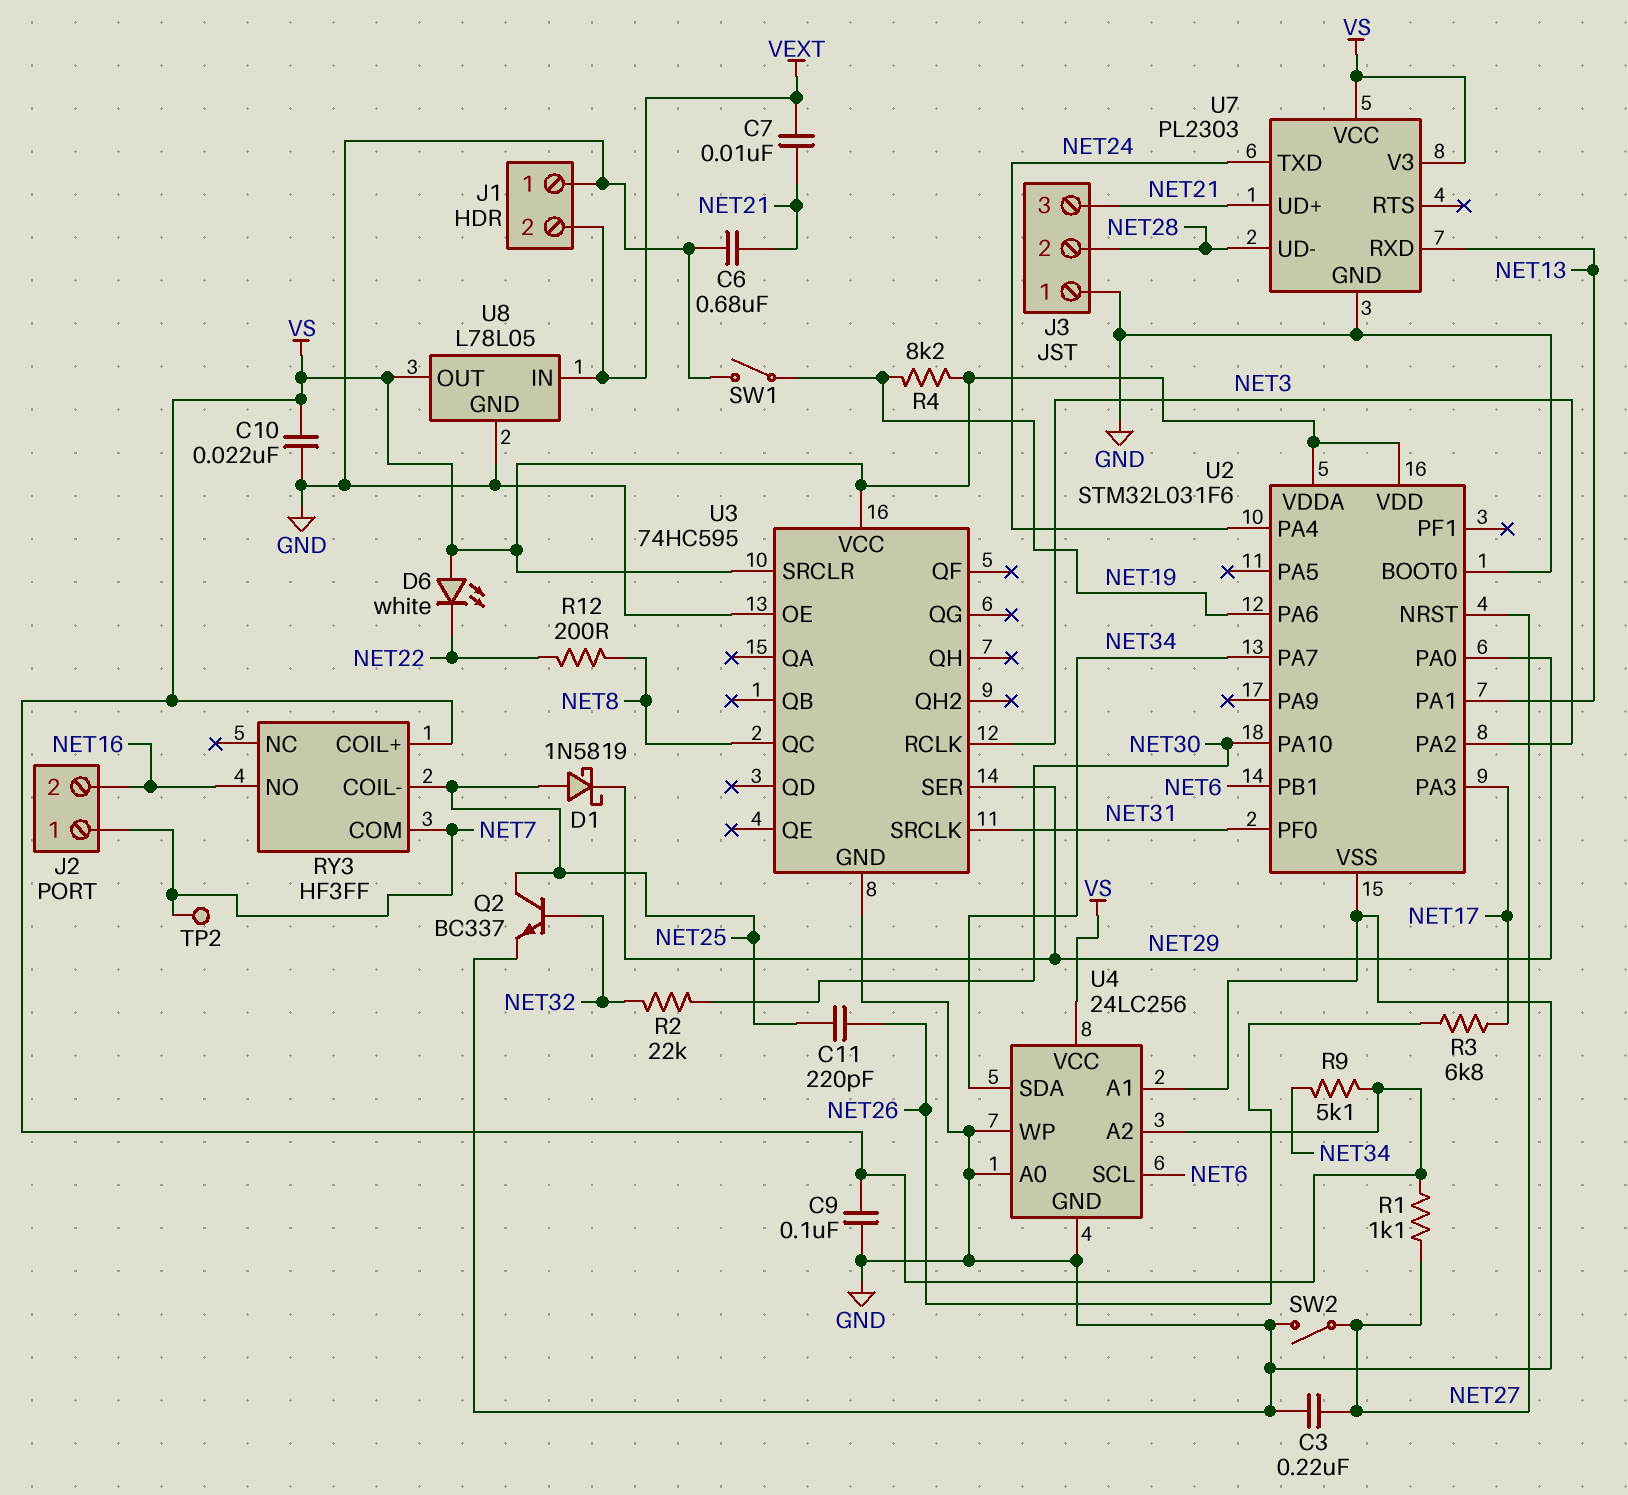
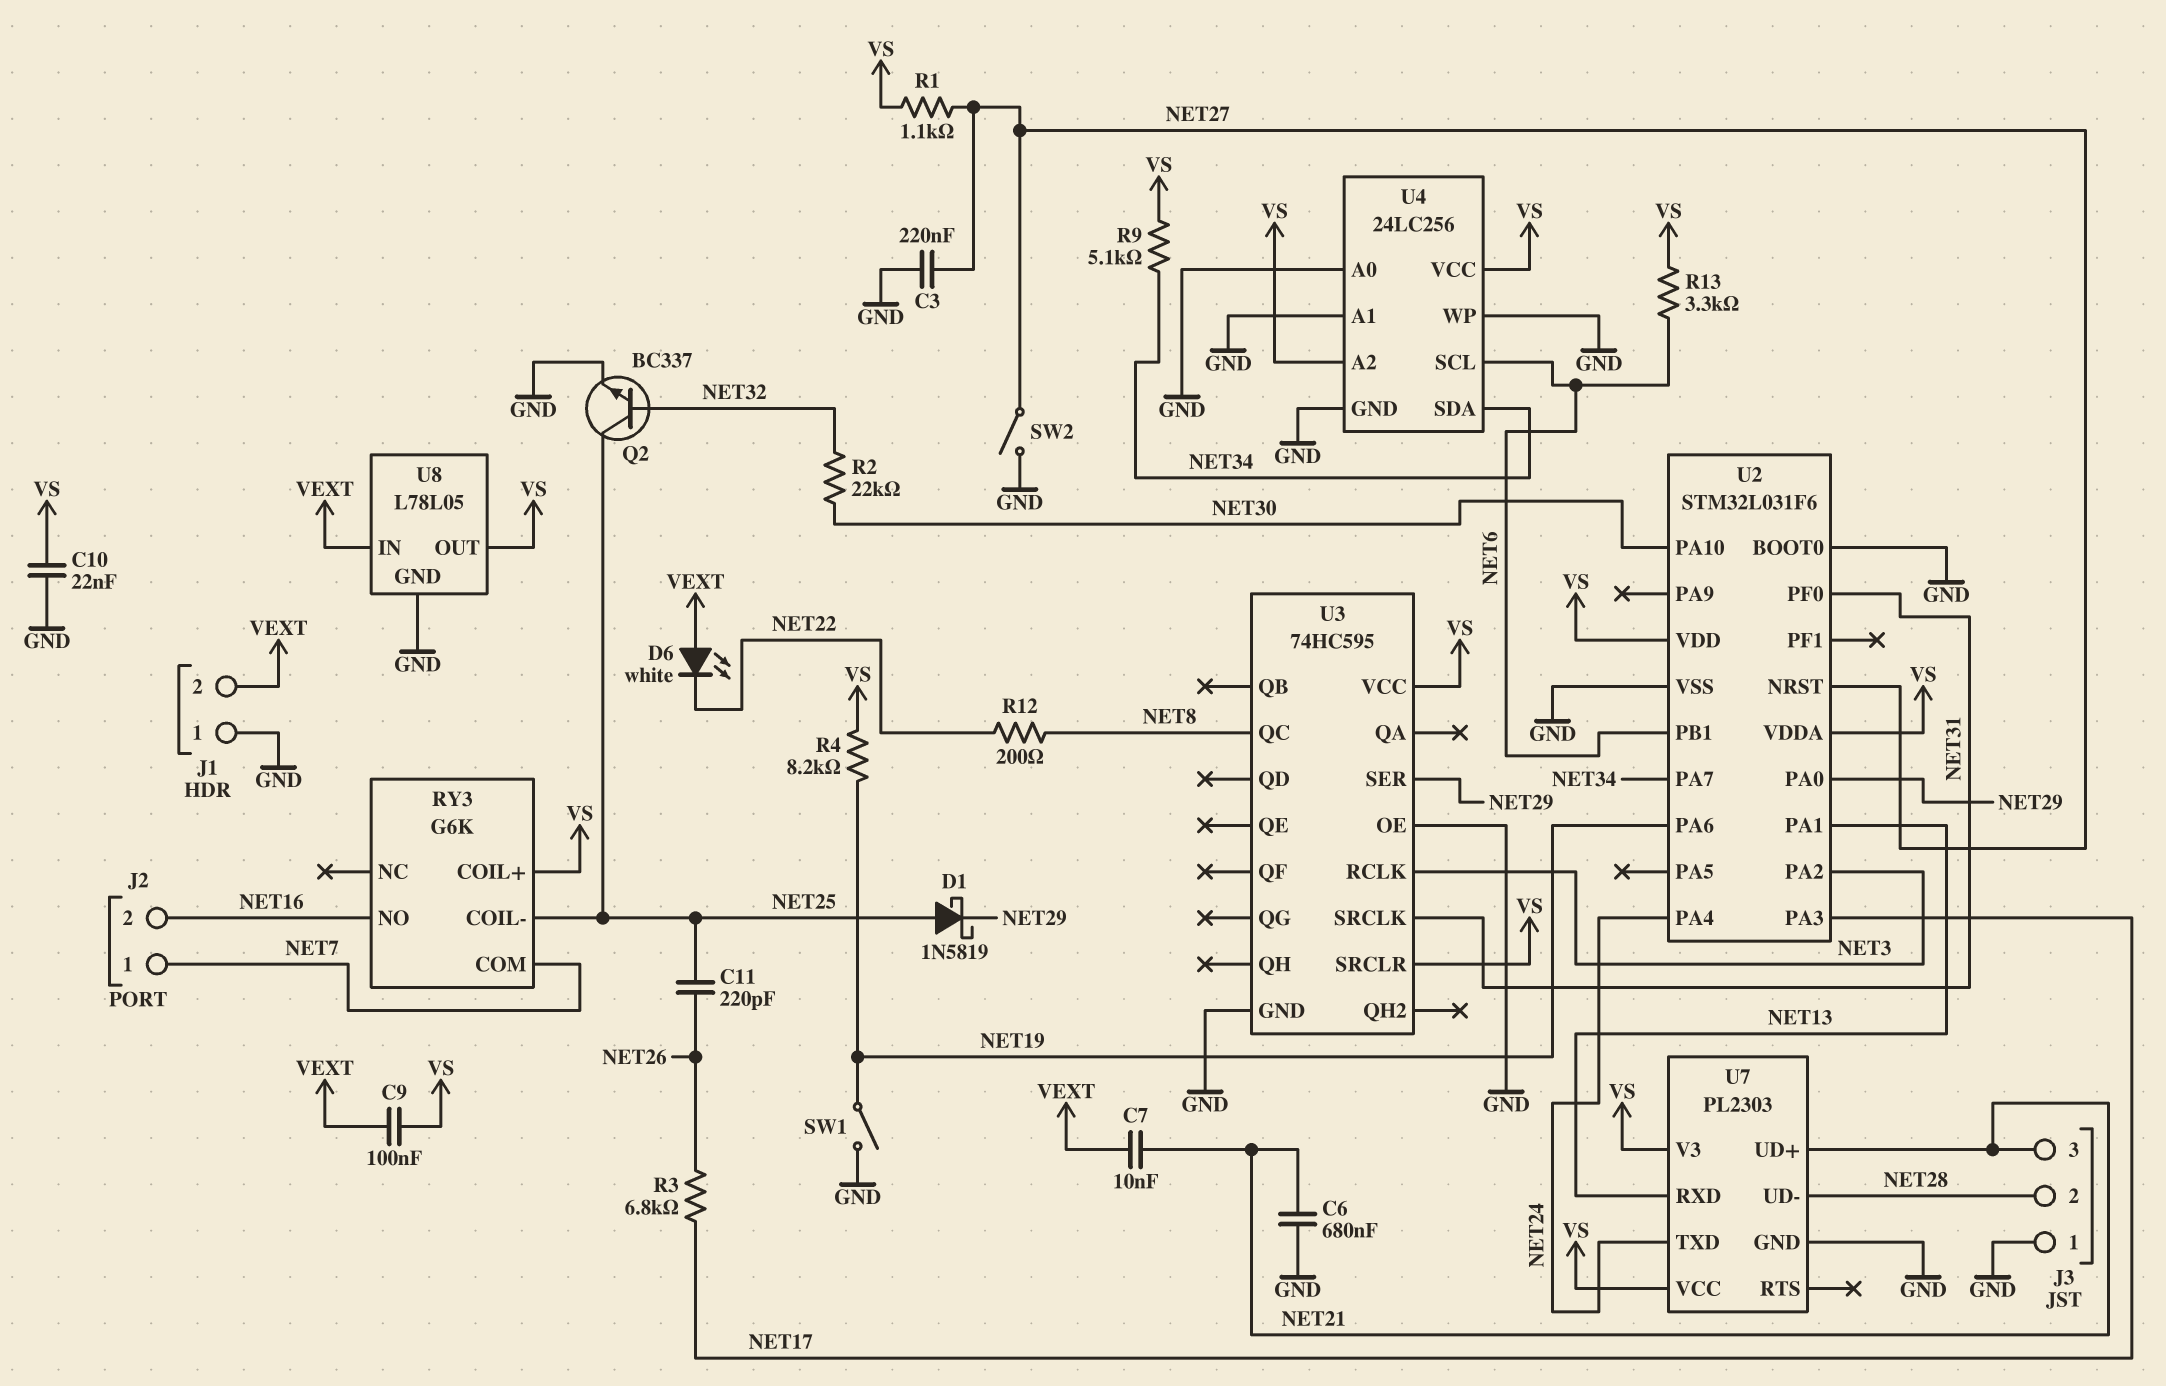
C9: 100nF (GND, VS) -> 100nF (VEXT, VS)
D6: LED white (A VS, K NET22) -> LED white (A VEXT, K NET22)
R13: none -> 3.3k (NET6, VS)
RY3: HF3FF -> G6K
TP2: test point (NET7) -> none

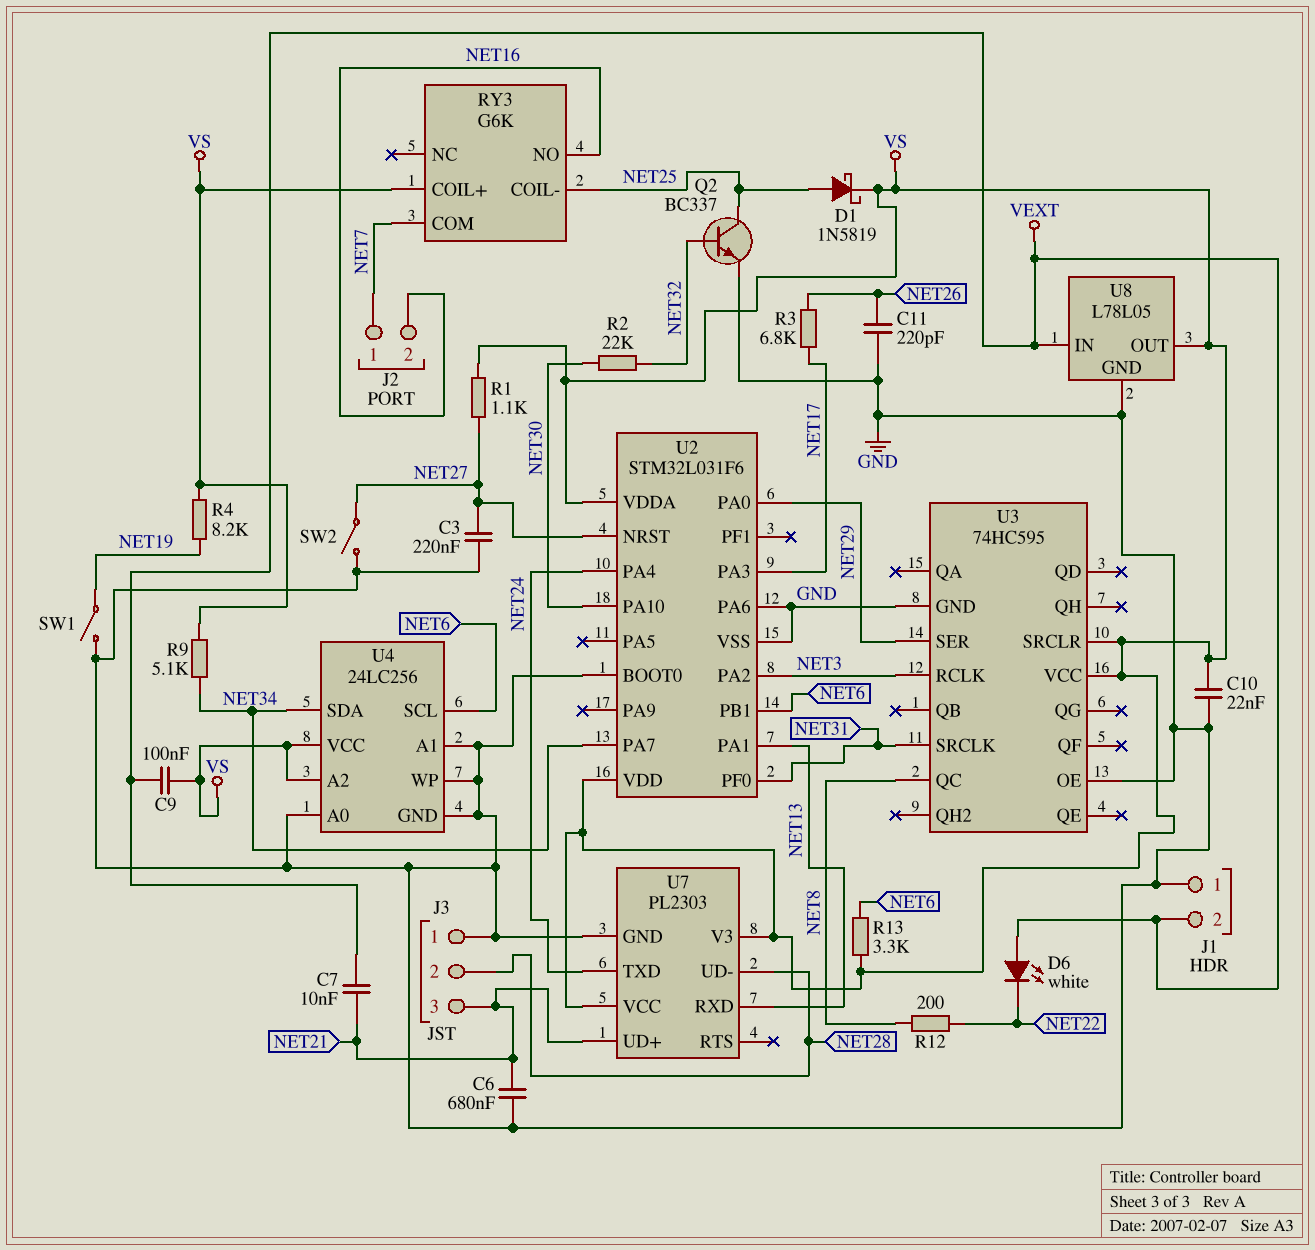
C11: 220pF (NET25, NET26) -> 220pF (GND, NET26)
D1: schottky 1N5819 (A NET25, K NET29) -> schottky 1N5819 (A NET25, K VS)
U2 pin PA6: NET19 -> GND

